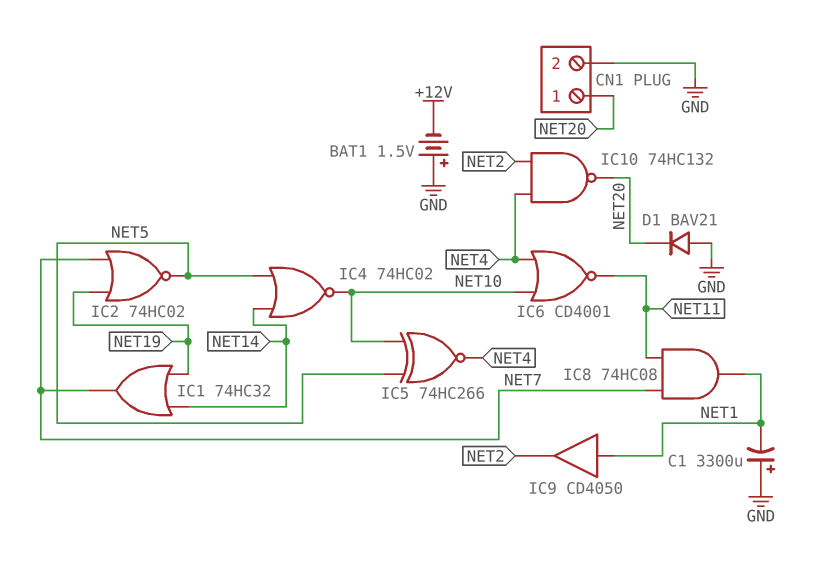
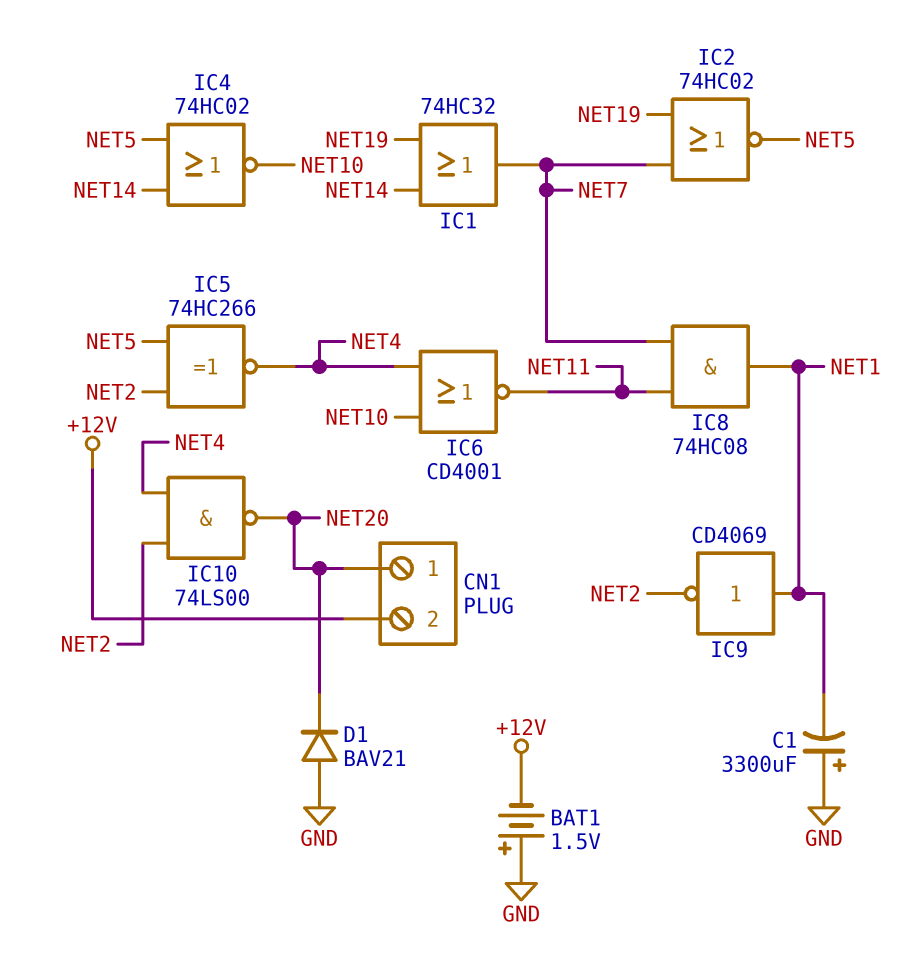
CN1 pin 2: GND -> +12V
IC5: XNOR 74HC266 (in NET5, in NET10, out NET4) -> XNOR 74HC266 (in NET2, in NET5, out NET4)
IC9: buffer CD4050 (in NET1, out NET2) -> NOT CD4069 (in NET1, out NET2)
IC10: NAND 74HC132 (in NET2, in NET4, out NET20) -> NAND 74LS00 (in NET2, in NET4, out NET20)

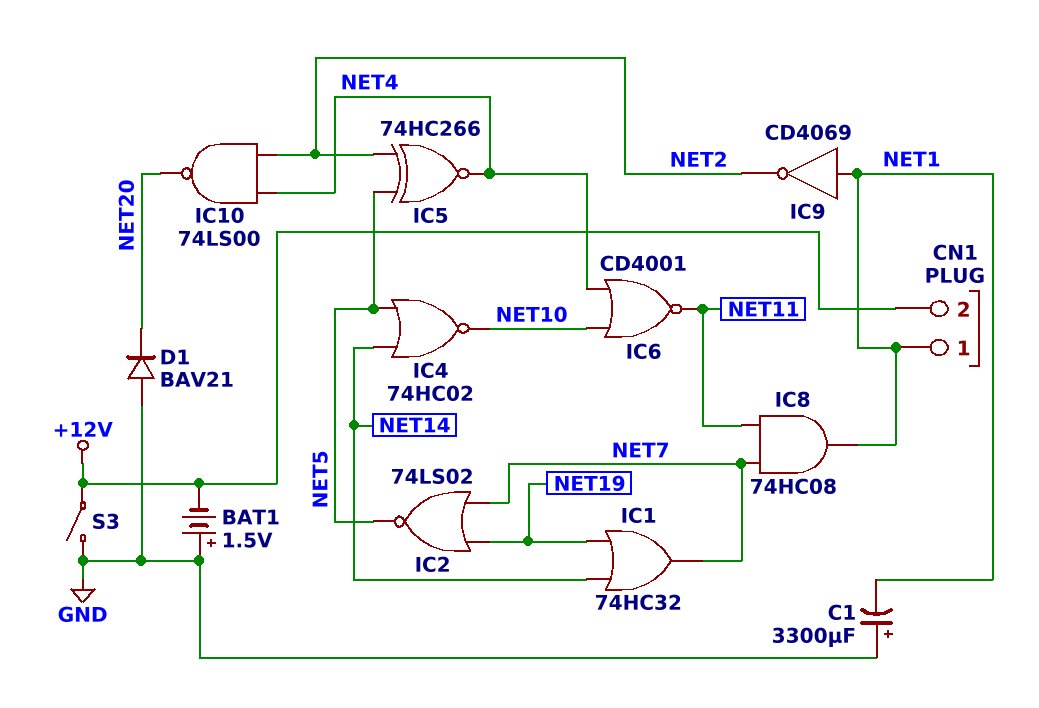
CN1 pin 1: NET20 -> NET1
IC2: NOR 74HC02 (in NET7, in NET19, out NET5) -> NOR 74LS02 (in NET7, in NET19, out NET5)
S3: none -> switch (+12V, GND)

